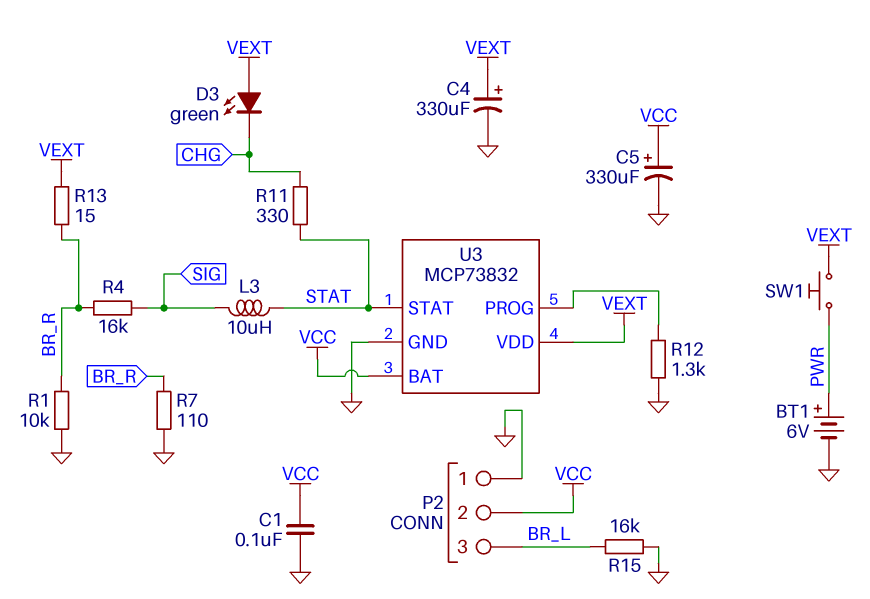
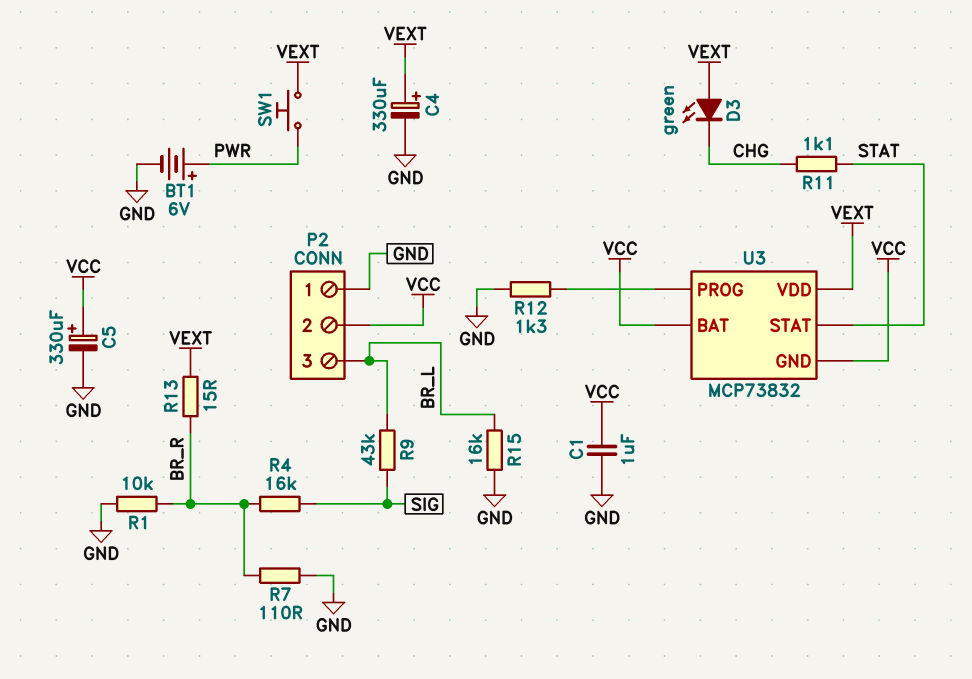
C1: 100nF (GND, VCC) -> 1uF (GND, VCC)
L3: 10uH (SIG, STAT) -> none
R9: none -> 43k (BR_L, SIG)
R11: 330 (CHG, STAT) -> 1.1k (CHG, STAT)
U3 pin GND: GND -> VCC

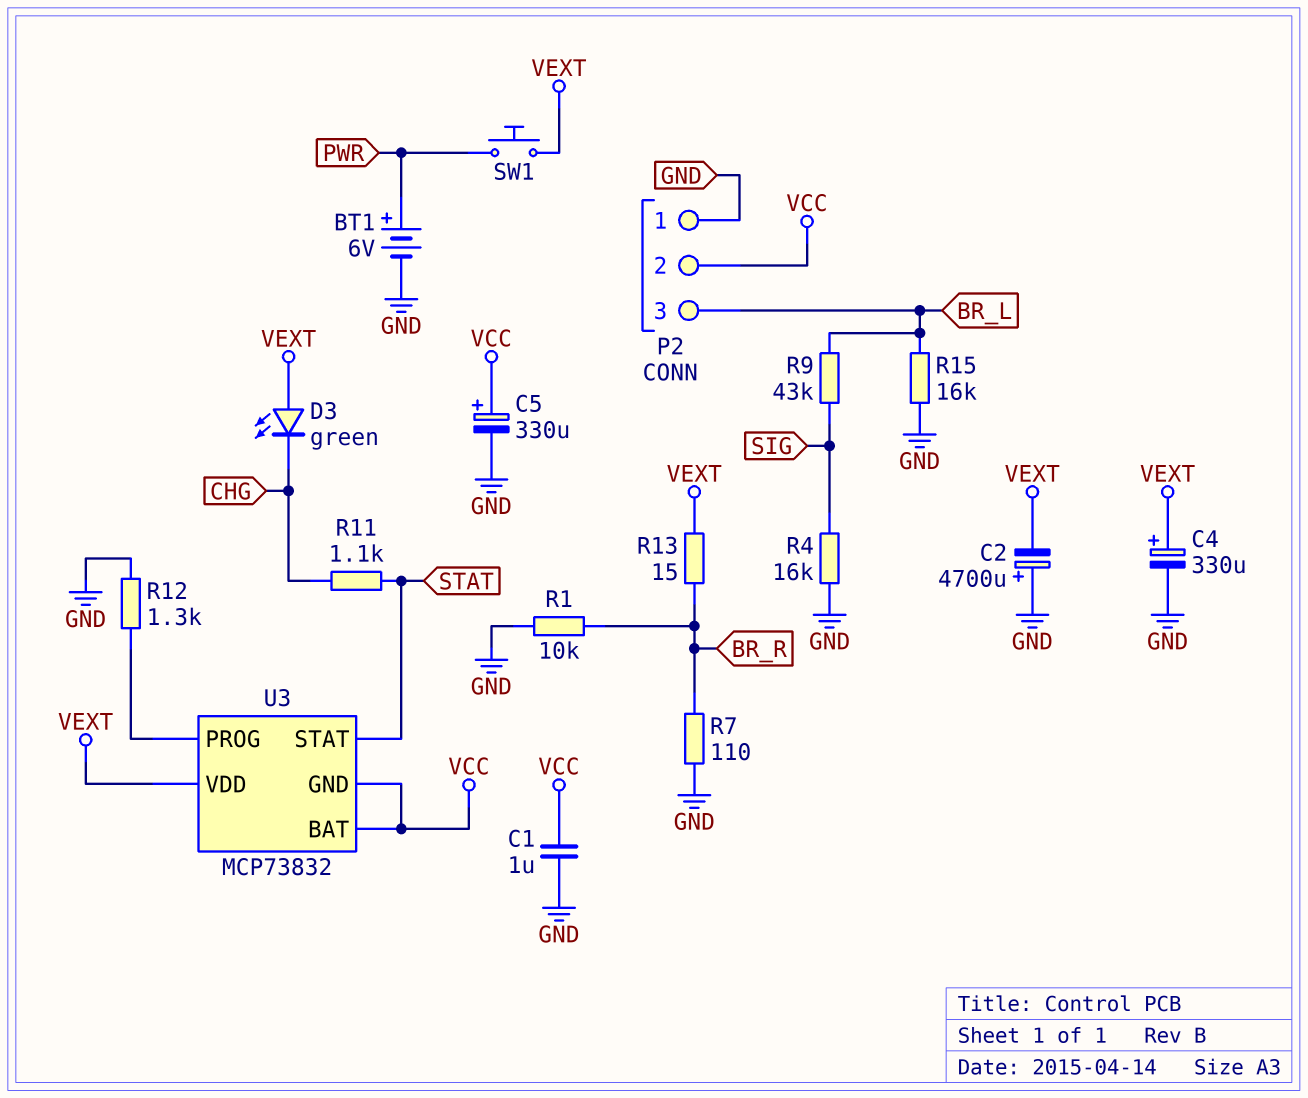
C2: none -> 4700uF (plus GND, minus VEXT)
R4: 16k (BR_R, SIG) -> 16k (GND, SIG)

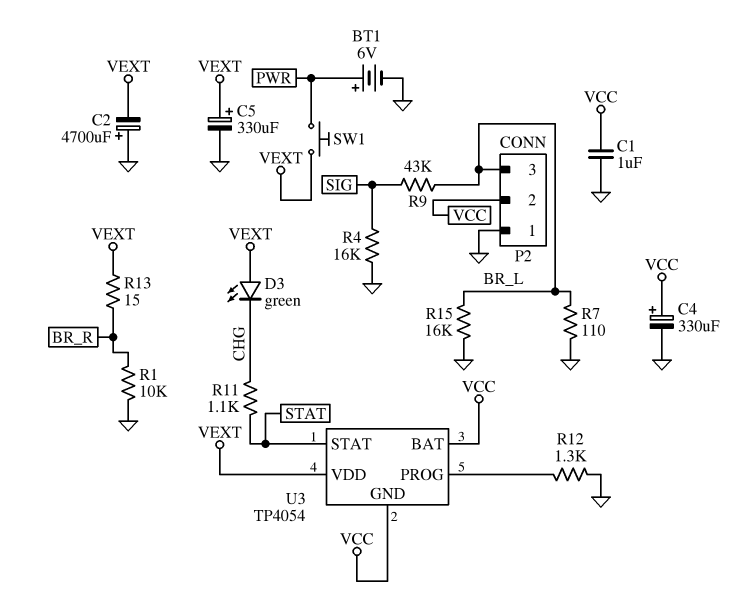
C4: 330uF (plus VEXT, minus GND) -> 330uF (plus VCC, minus GND)
C5: 330uF (plus VCC, minus GND) -> 330uF (plus VEXT, minus GND)
R7: 110 (BR_R, GND) -> 110 (BR_L, GND)
U3: MCP73832 -> TP4054

